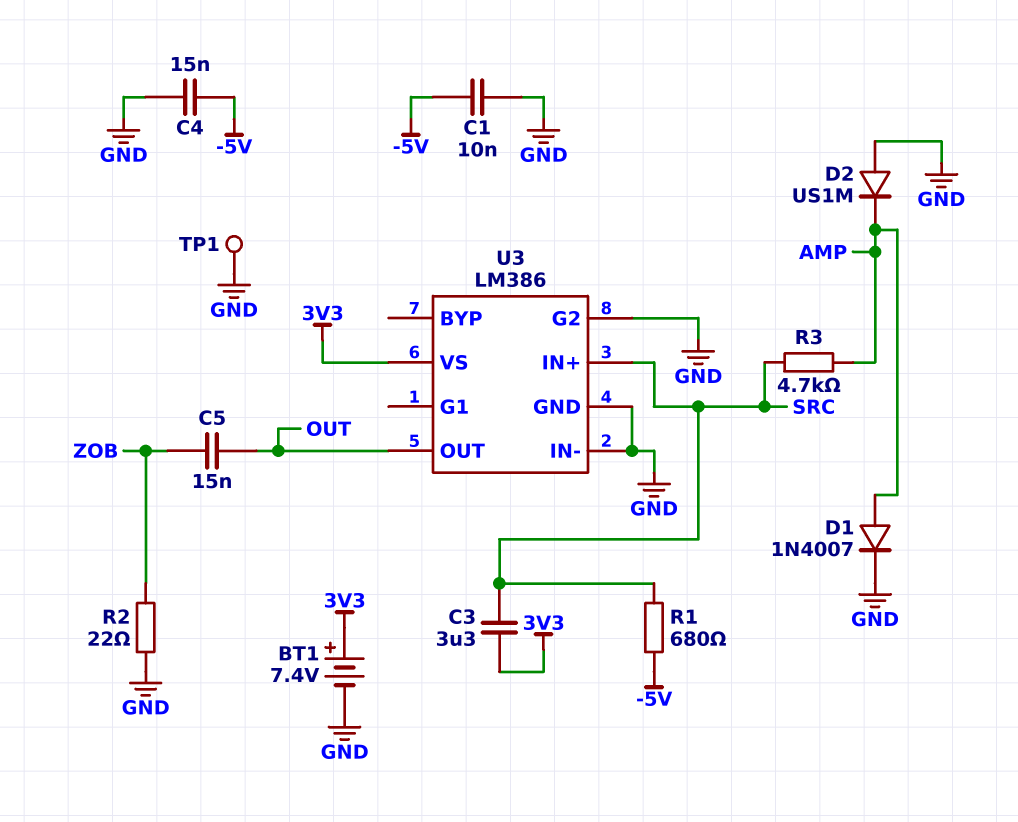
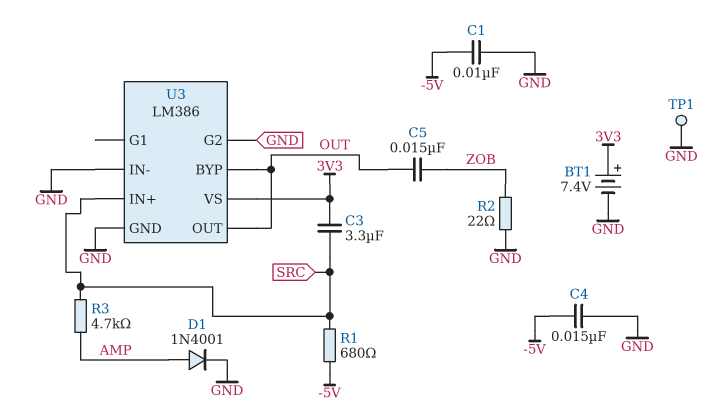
D1: diode 1N4007 (A AMP, K GND) -> diode 1N4001 (A AMP, K GND)
D2: diode US1M (A GND, K AMP) -> none
U3 pin BYP: none -> OUT

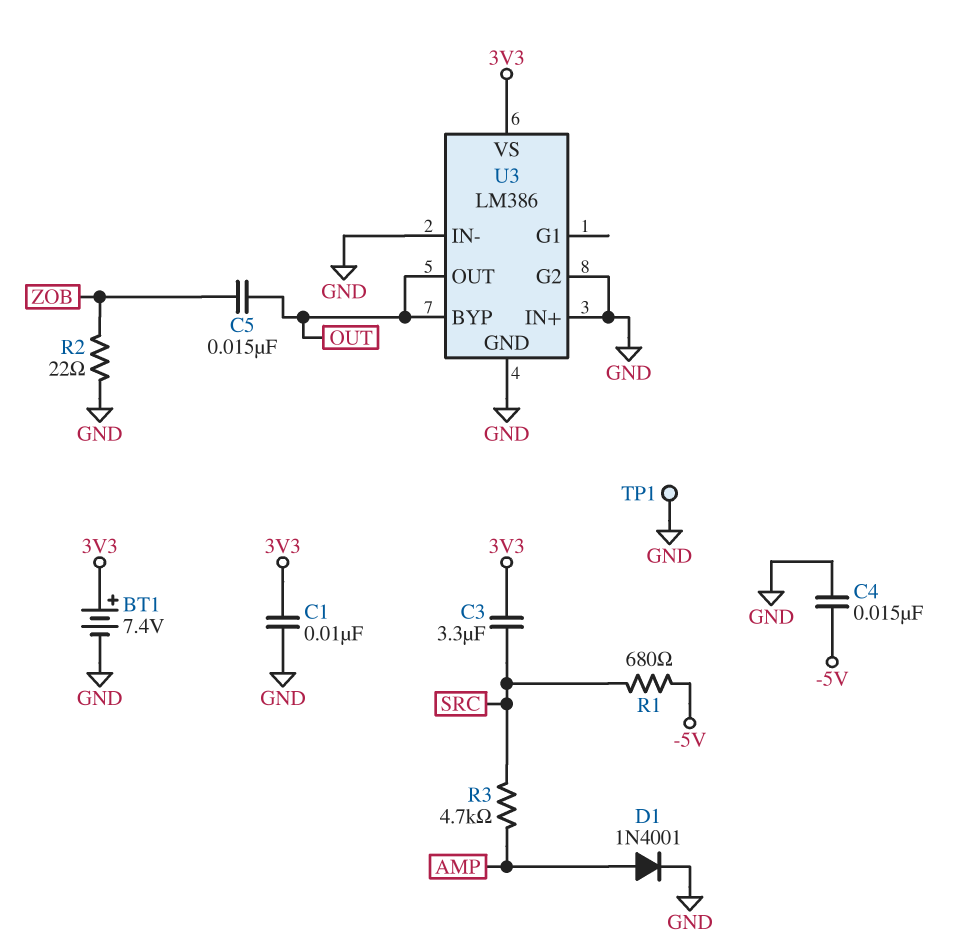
C1: 10nF (-5V, GND) -> 10nF (3V3, GND)
U3 pin IN+: SRC -> GND

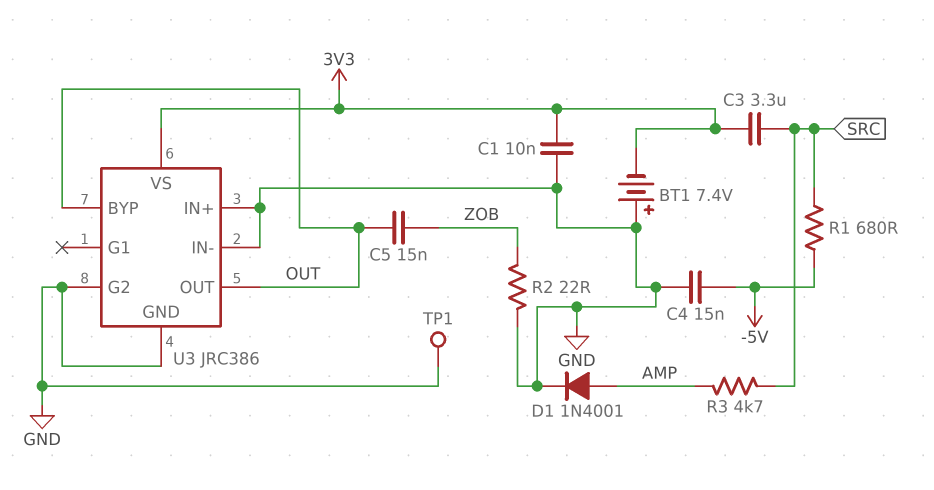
BT1: 7.4V (plus 3V3, minus GND) -> 7.4V (plus GND, minus 3V3)
U3: LM386 -> JRC386

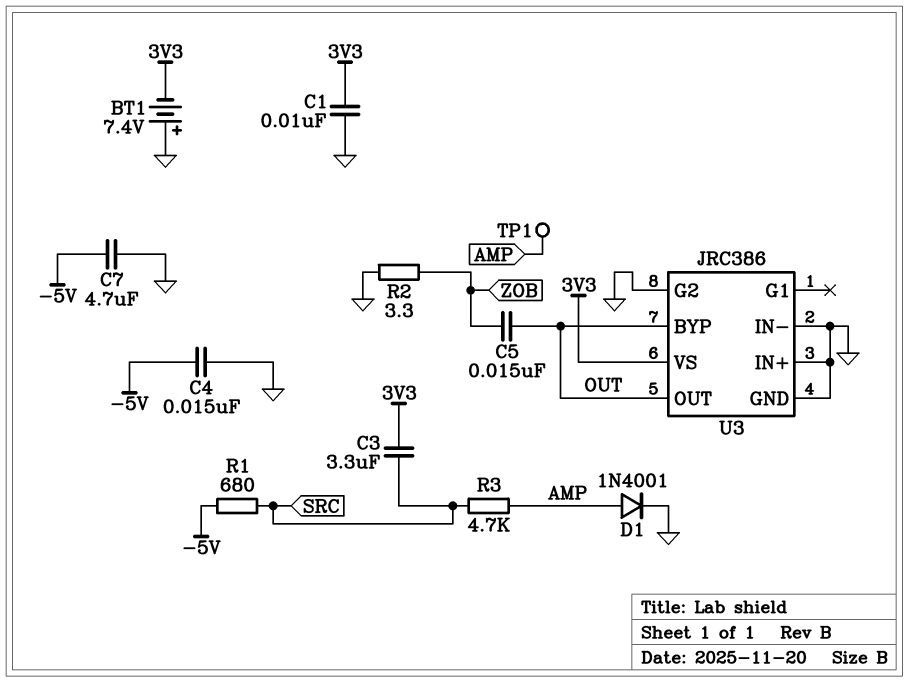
C7: none -> 4.7uF (-5V, GND)
R2: 22 (GND, ZOB) -> 3.3 (GND, ZOB)
TP1: test point (GND) -> test point (AMP)

